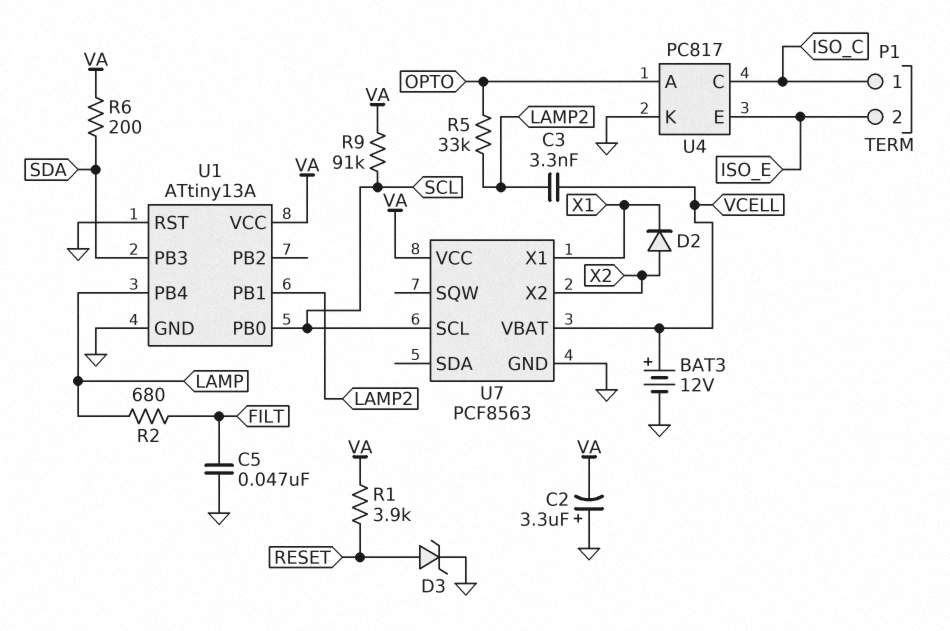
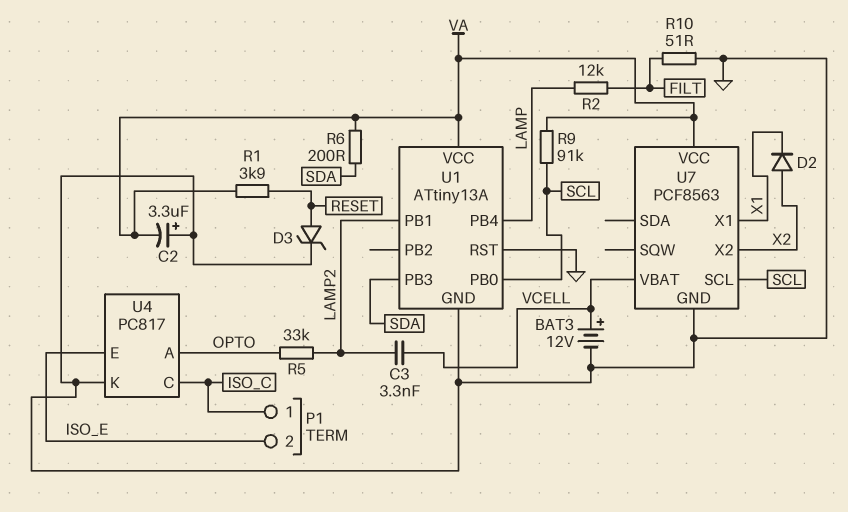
C5: 47nF (FILT, GND) -> none
R2: 680 (FILT, LAMP) -> 12k (FILT, LAMP)
R10: none -> 51 (FILT, GND)

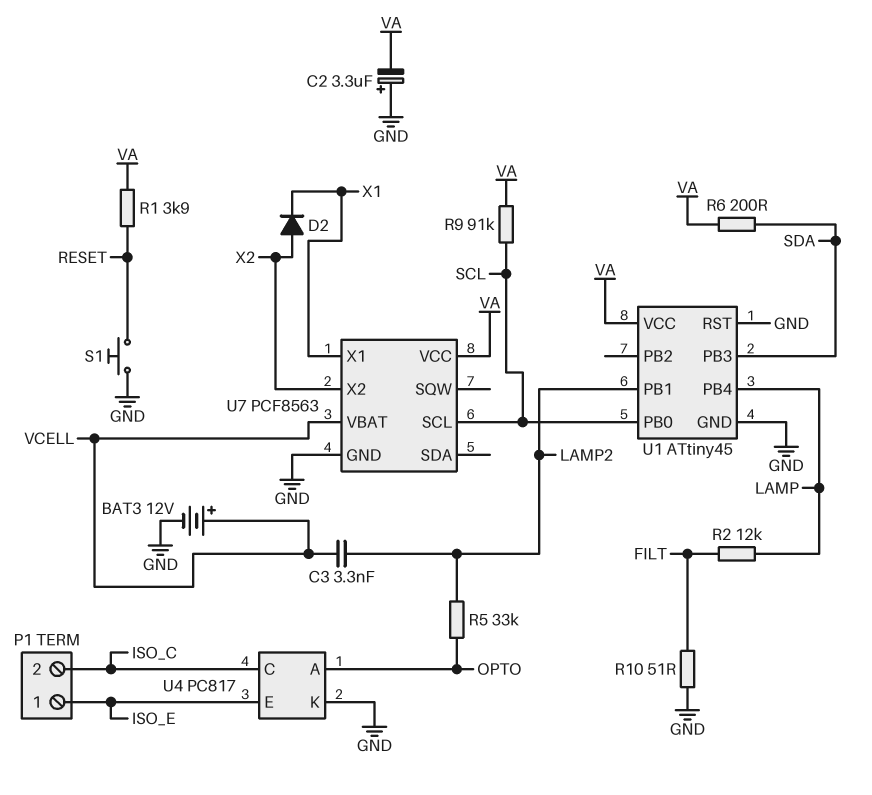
D3: zener (A RESET, K GND) -> none
P1 pin 1: ISO_C -> ISO_E
P1 pin 2: ISO_E -> ISO_C
S1: none -> button (GND, RESET)
U1: ATtiny13A -> ATtiny45

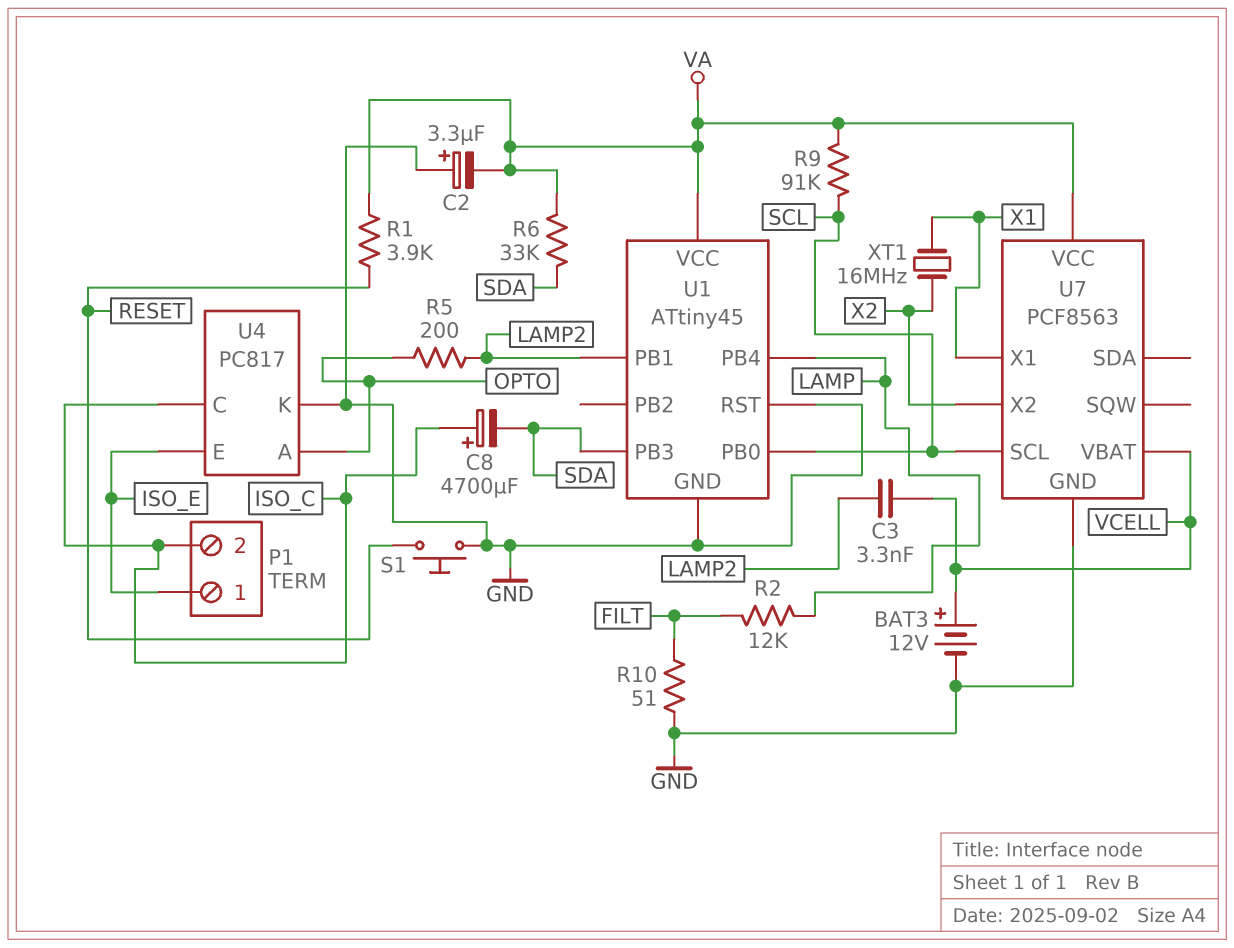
C8: none -> 4700uF (plus ISO_C, minus SDA)
D2: diode (A X2, K X1) -> none
R5: 33k (LAMP2, OPTO) -> 200 (LAMP2, OPTO)
R6: 200 (SDA, VA) -> 33k (SDA, VA)
XT1: none -> 16MHz (X1, X2)

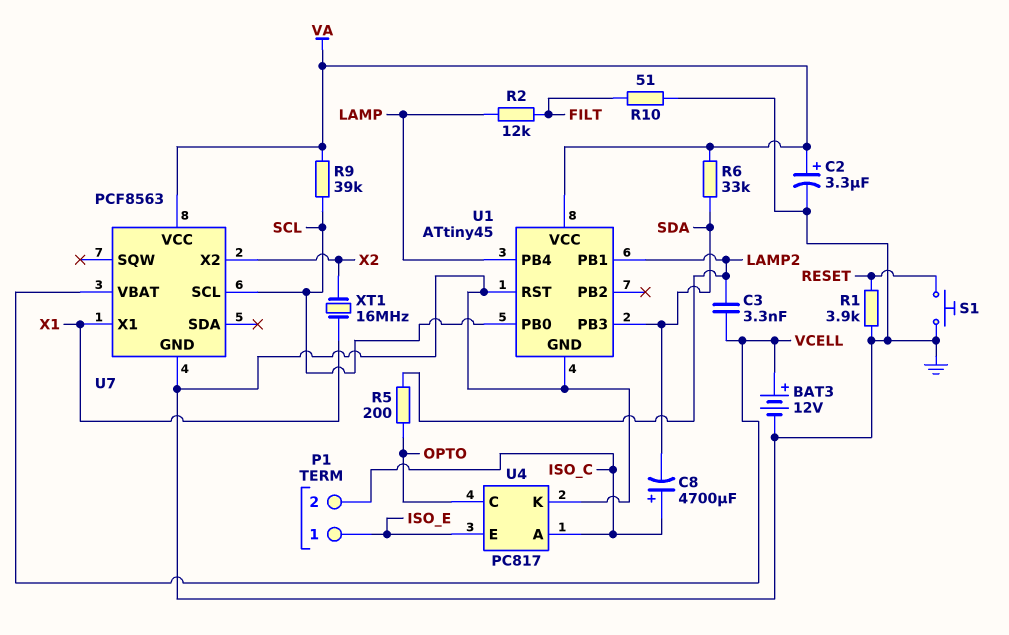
C2: 3.3uF (plus GND, minus VA) -> 3.3uF (plus VA, minus GND)
R1: 3.9k (RESET, VA) -> 3.9k (GND, RESET)
R9: 91k (SCL, VA) -> 39k (SCL, VA)
U4 pin A: OPTO -> ISO_C
U4 pin C: ISO_C -> OPTO

